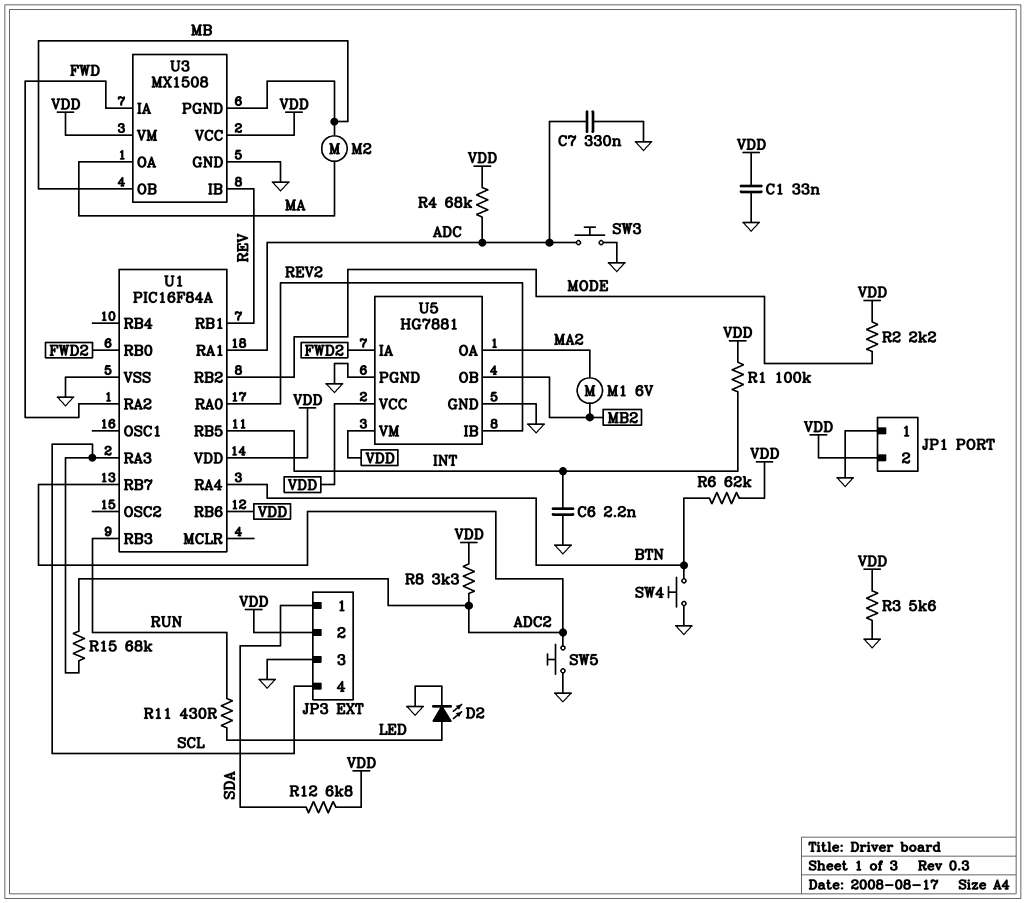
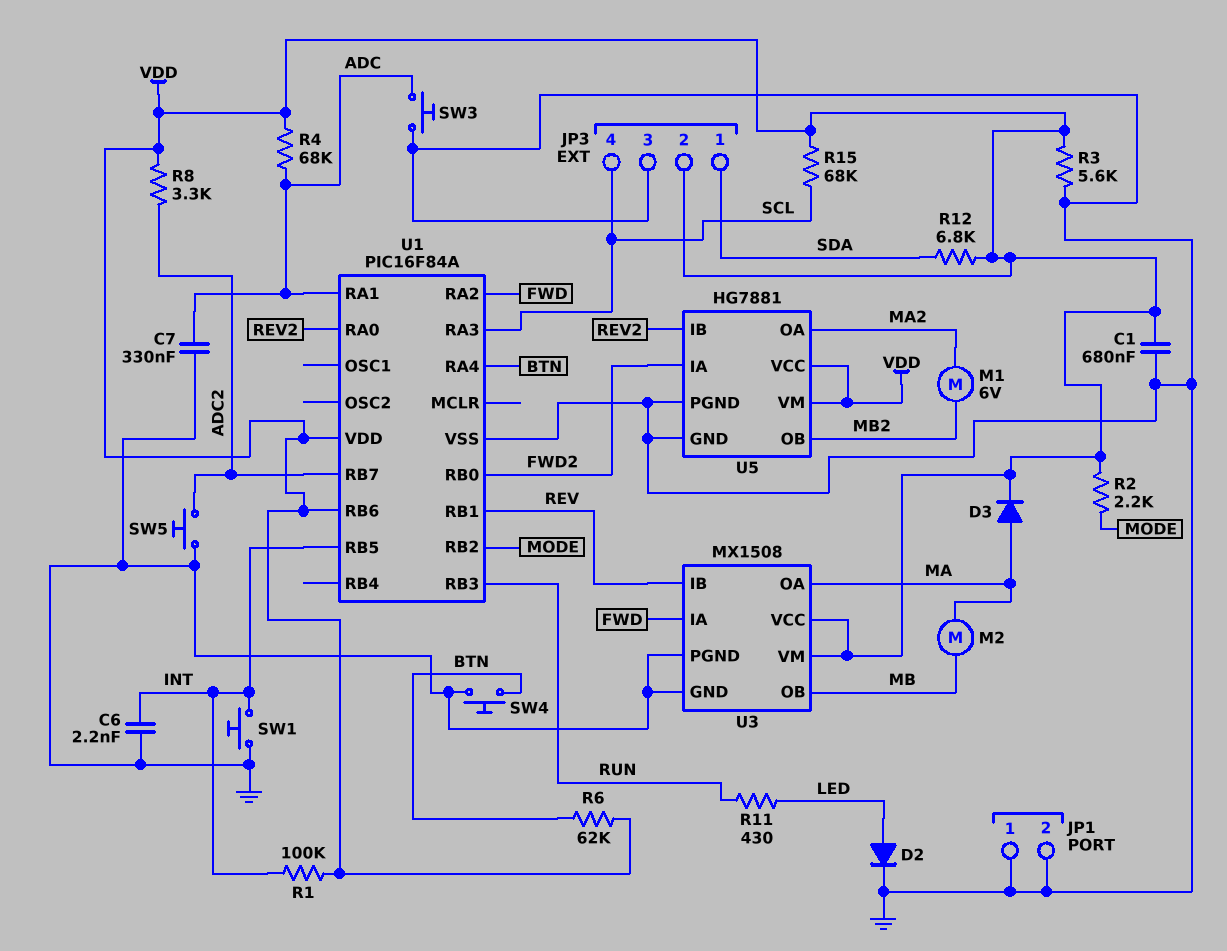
C1: 33nF (GND, VDD) -> 680nF (GND, VDD)
D2: LED (A LED, K GND) -> diode (A LED, K GND)
D3: none -> diode (A MA, K VDD)
JP1 pin 2: VDD -> GND
R15: 68k (ADC2, SCL) -> 68k (SCL, VDD)
SW1: none -> button (GND, INT)
U3 pin PGND: MB -> GND

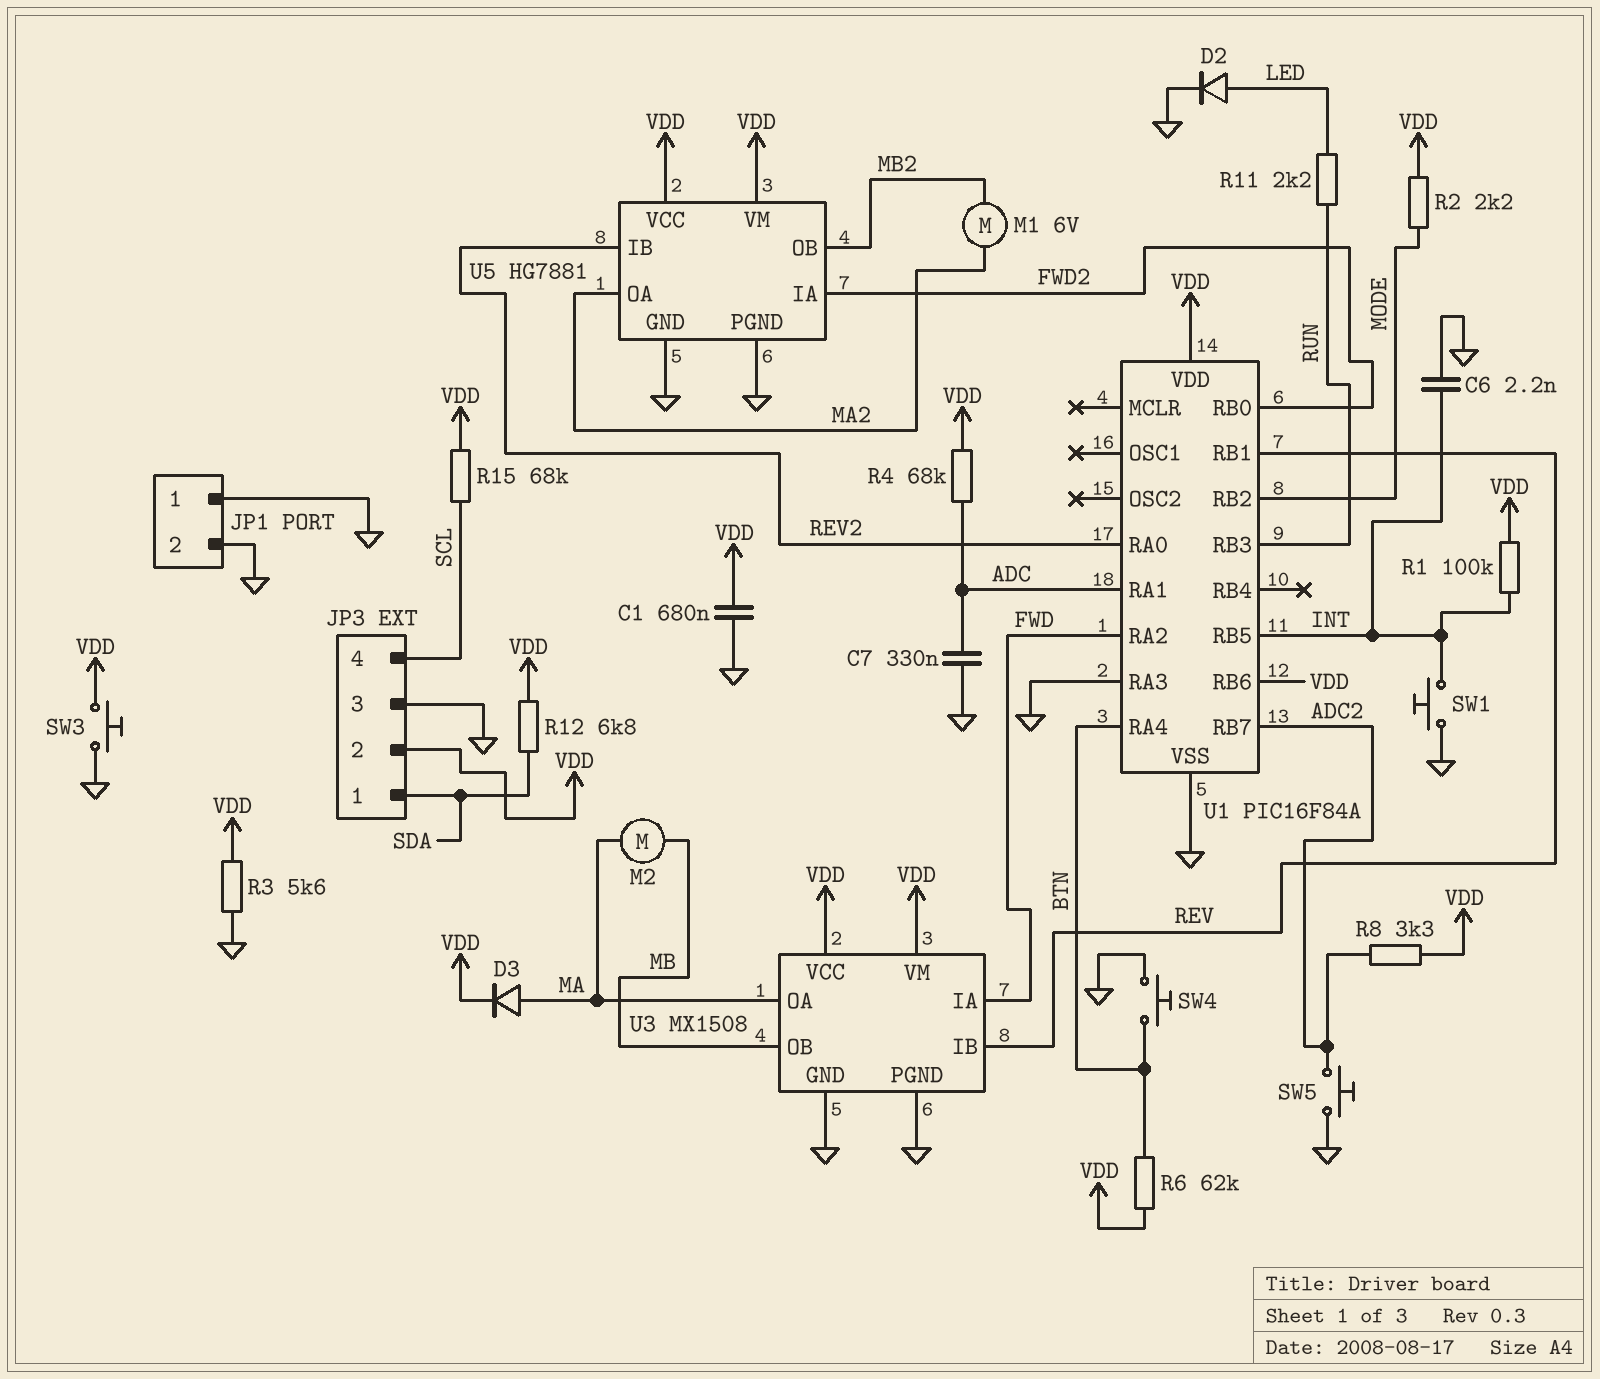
R11: 430 (LED, RUN) -> 2.2k (LED, RUN)
SW3: button (ADC, GND) -> button (GND, VDD)
U1 pin RA3: SCL -> GND

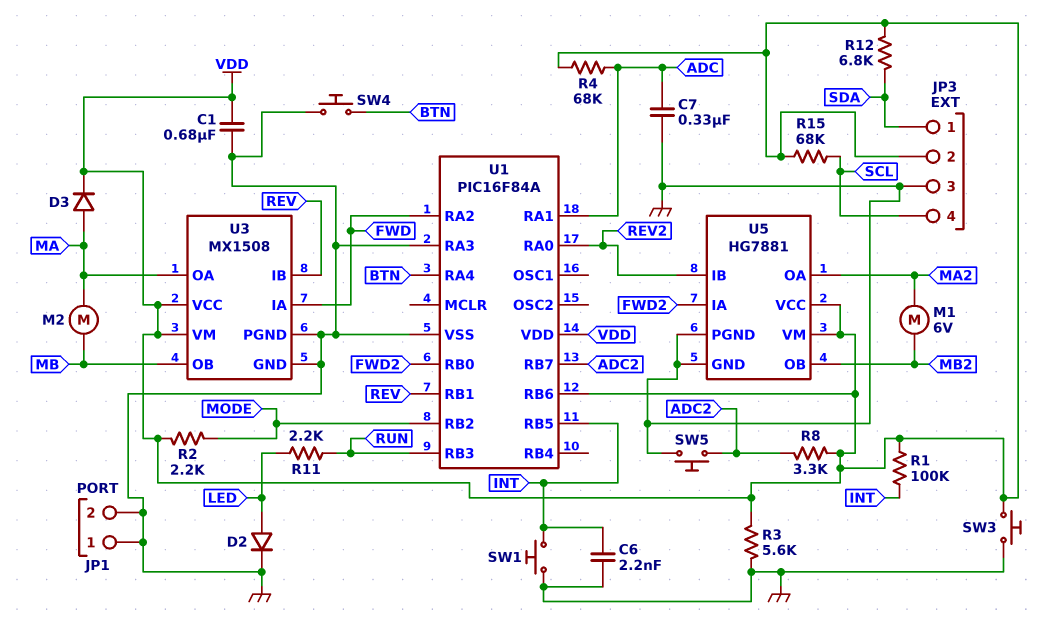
R6: 62k (BTN, VDD) -> none

